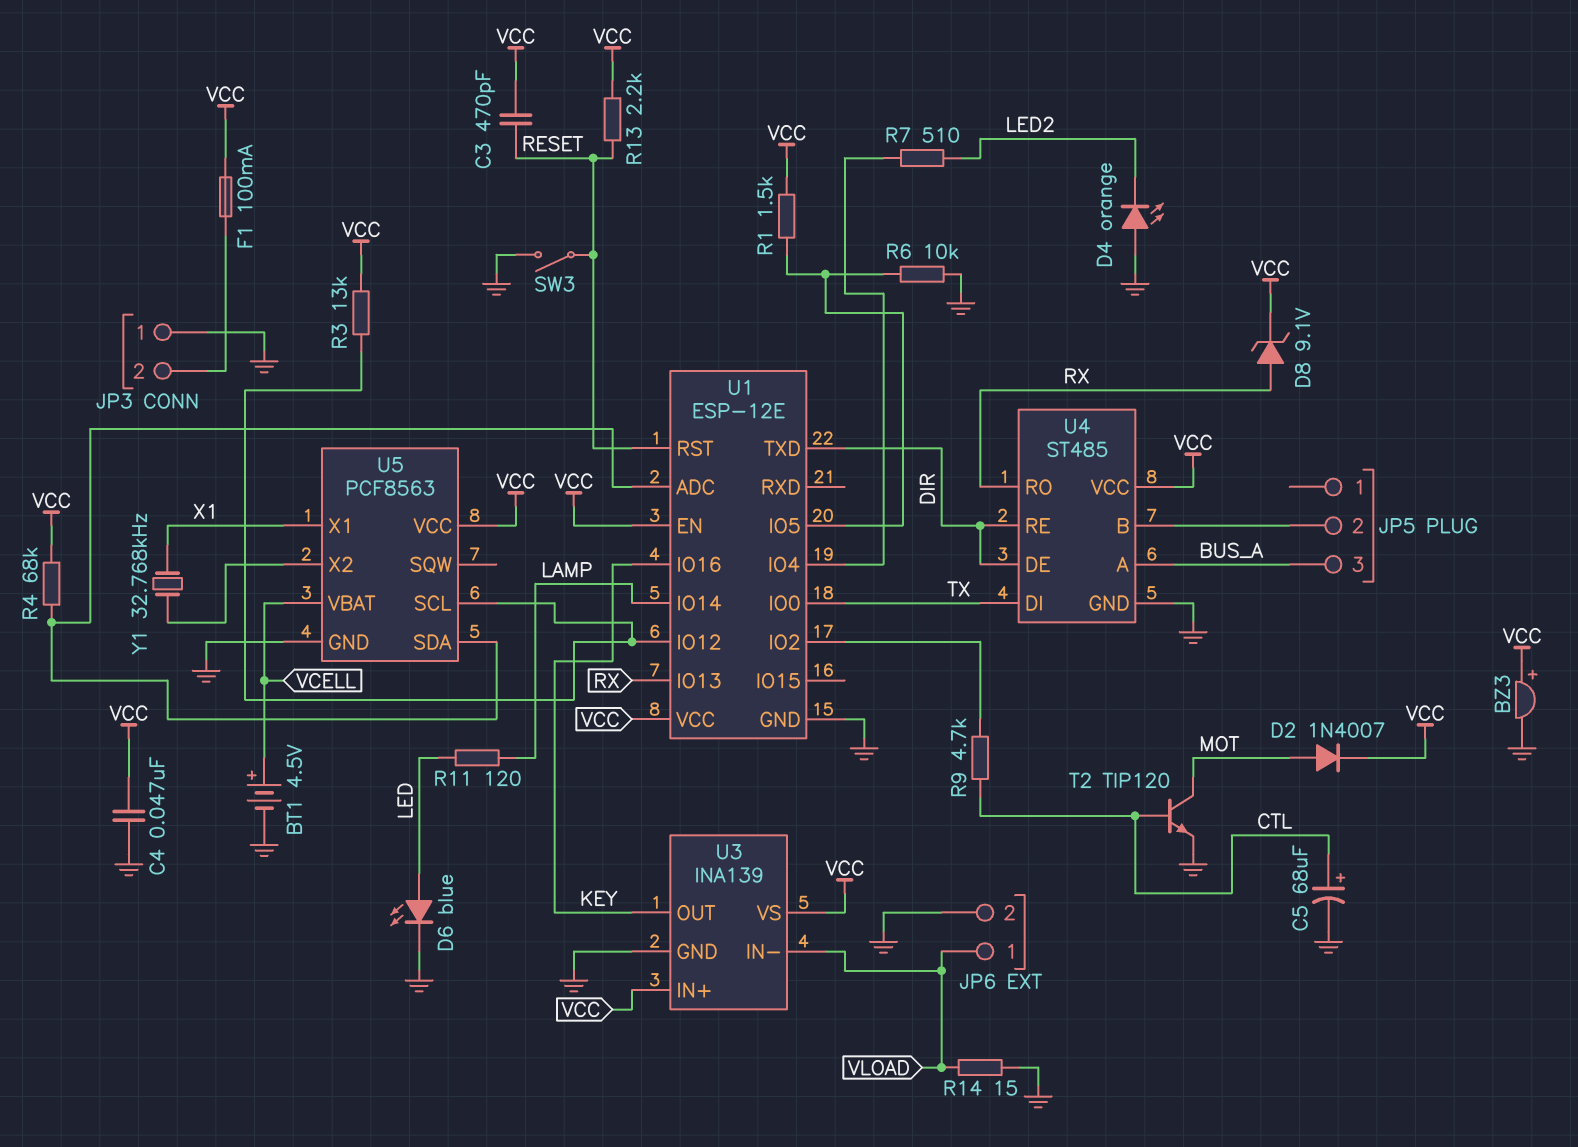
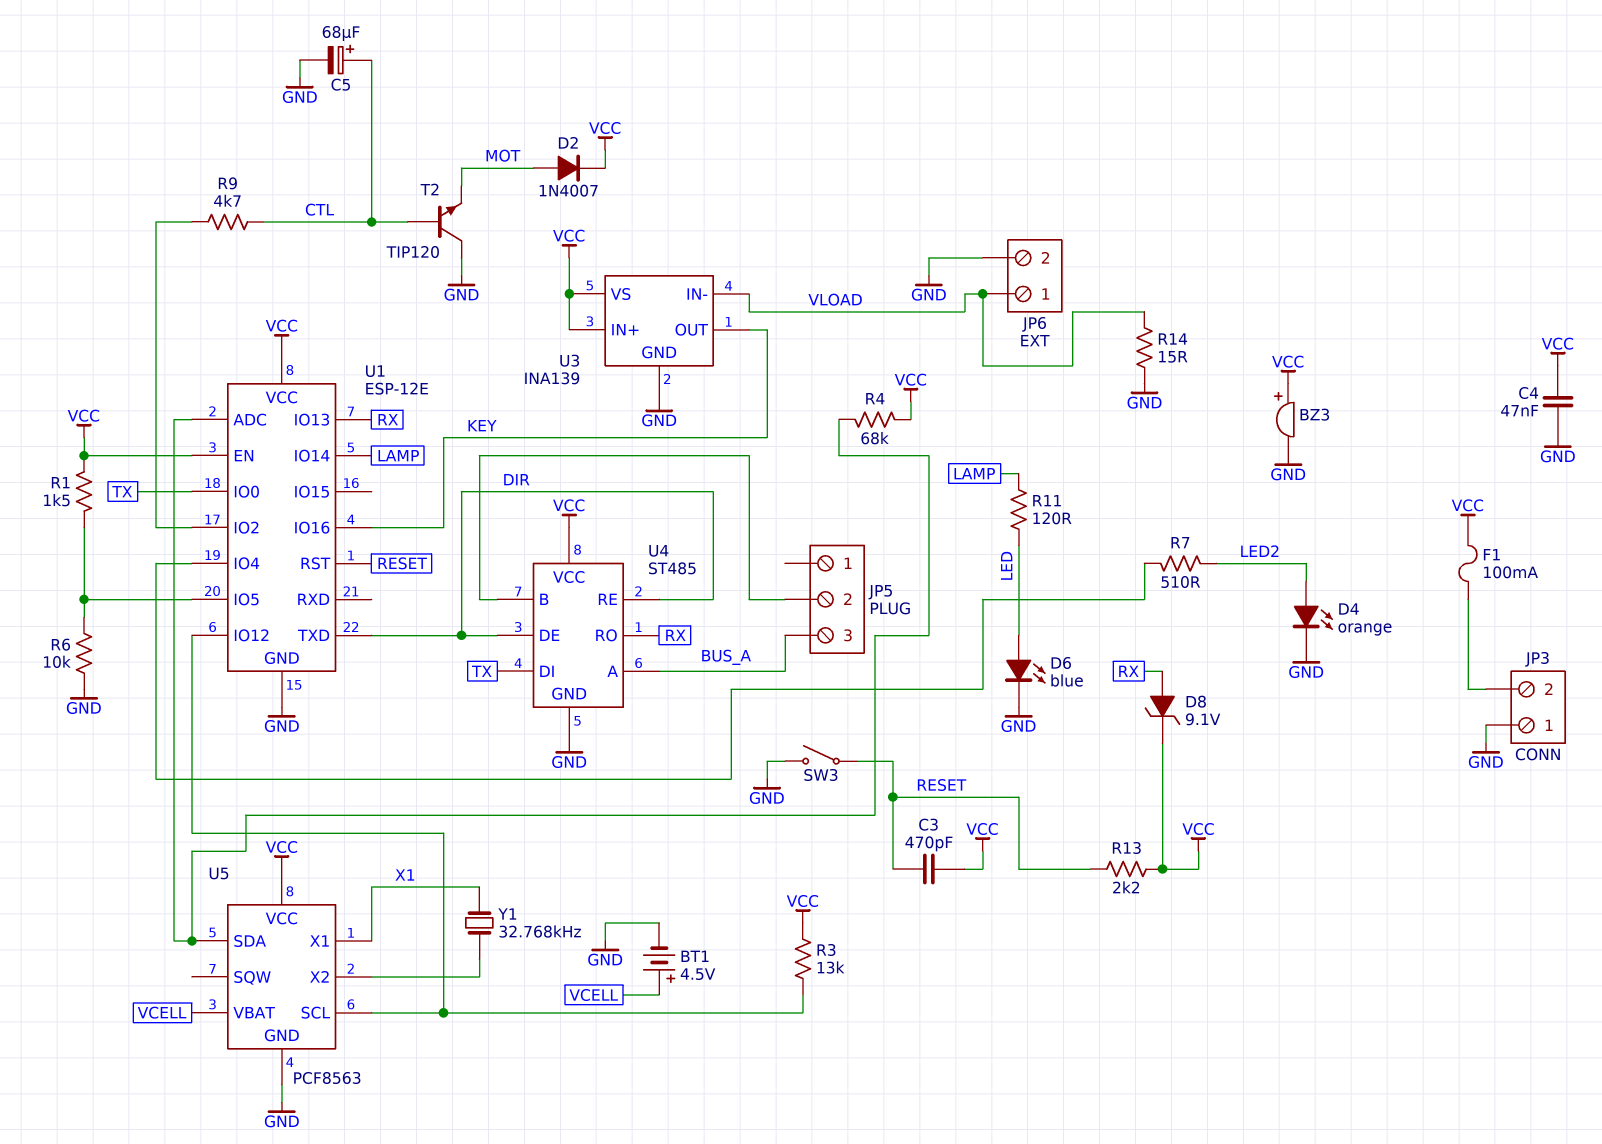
D4: LED orange (A GND, K LED2) -> LED orange (A LED2, K GND)
T2: NPN TIP120 (B CTL, C MOT, E GND) -> NPN TIP120 (B CTL, C GND, E MOT)

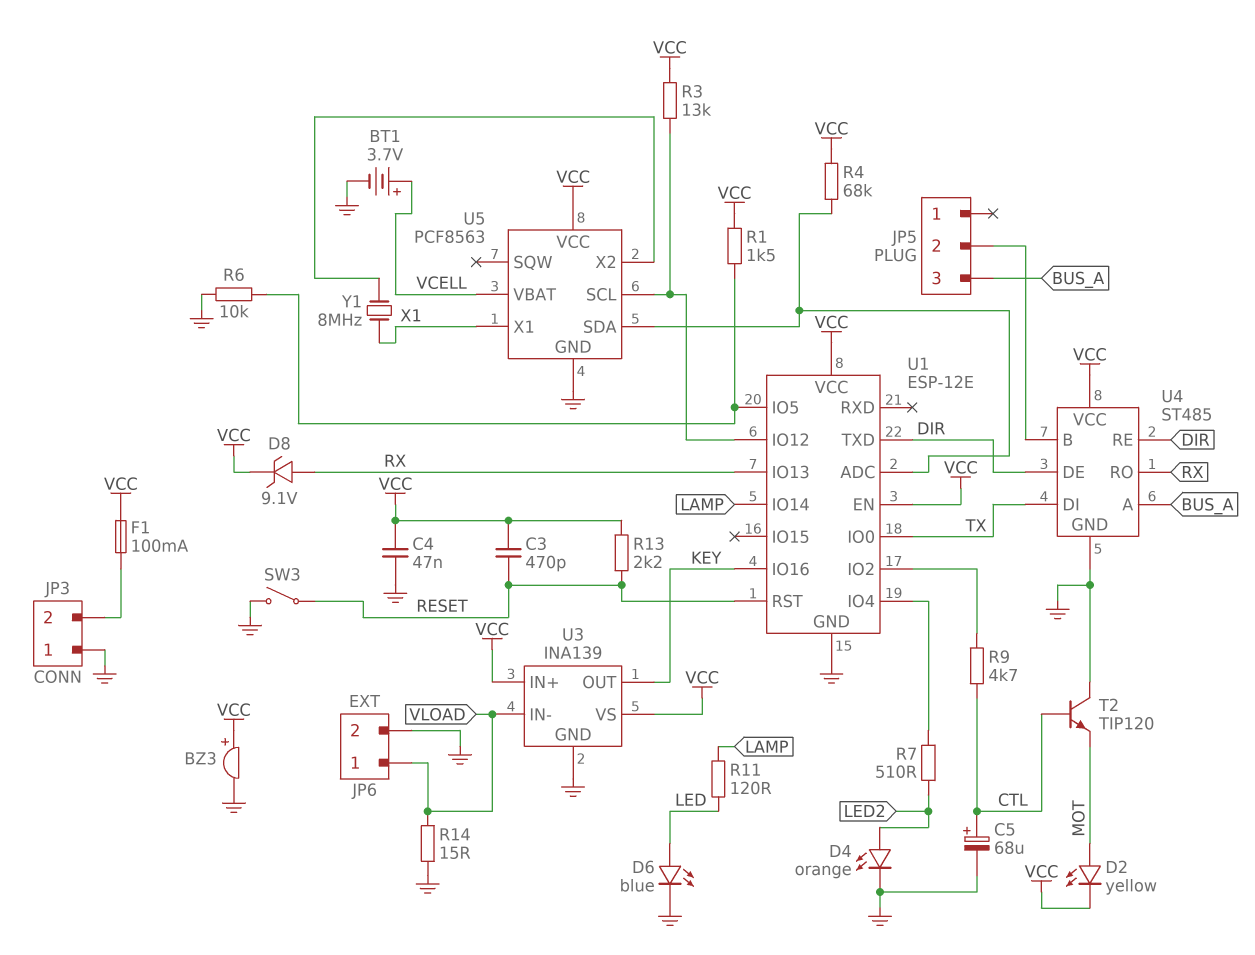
BT1: 4.5V (plus VCELL, minus GND) -> 3.7V (plus VCELL, minus GND)
D2: diode 1N4007 (A MOT, K VCC) -> LED yellow (A MOT, K VCC)
Y1: 32.768kHz (U5/X2, X1) -> 8MHz (U5/X2, X1)

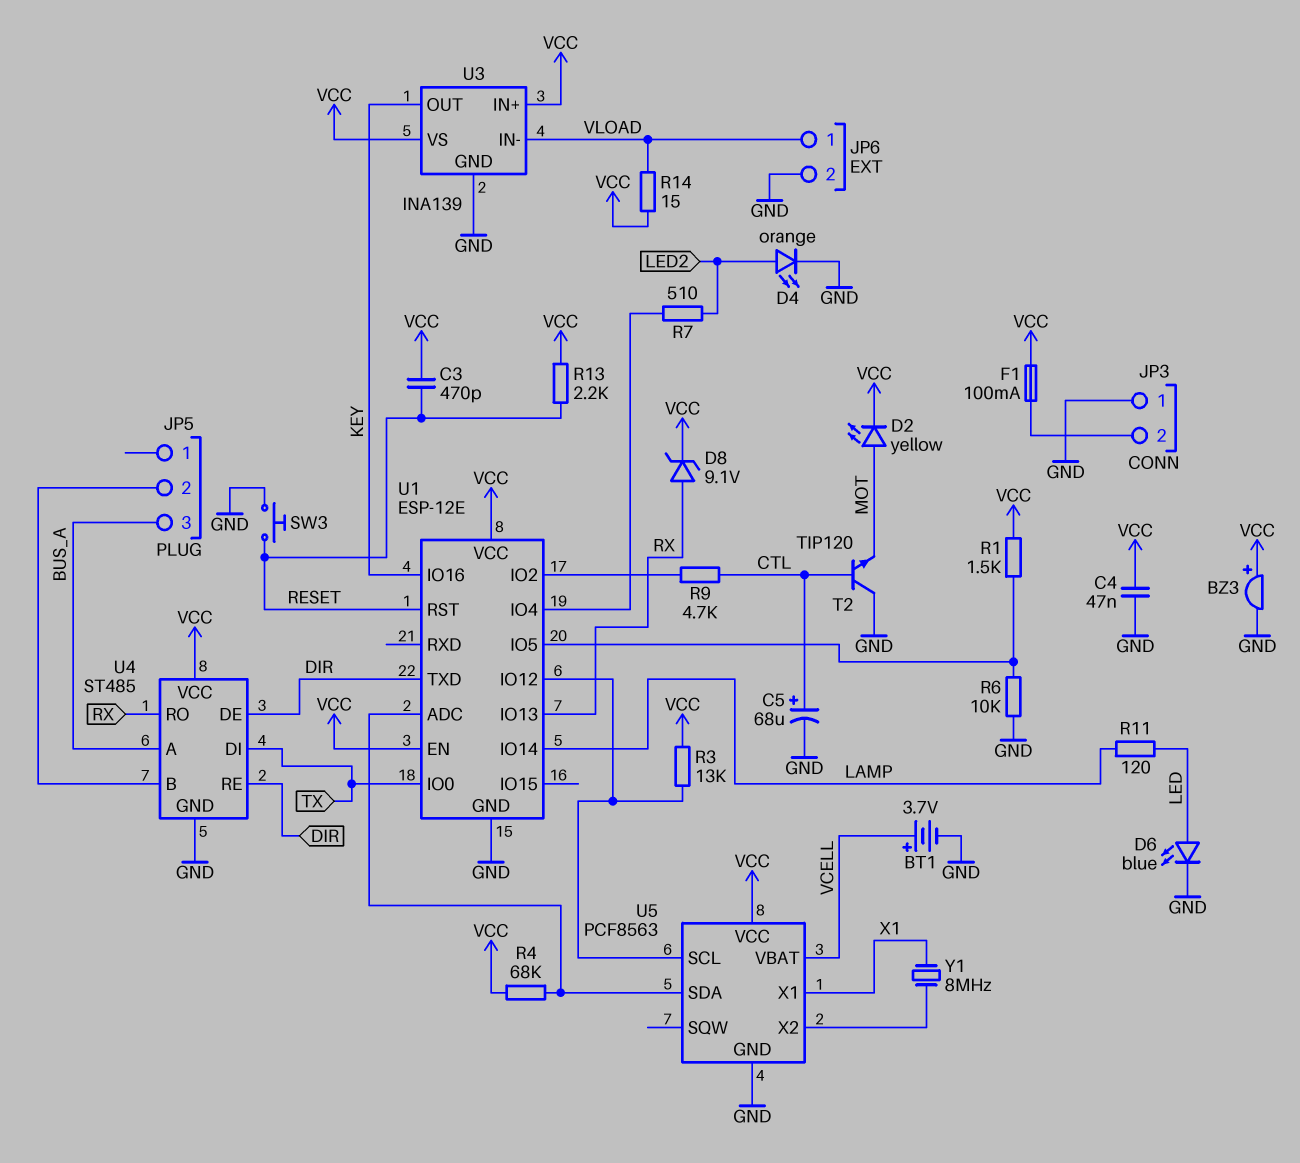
R14: 15 (GND, VLOAD) -> 15 (VCC, VLOAD)
SW3: switch (GND, RESET) -> button (GND, RESET)

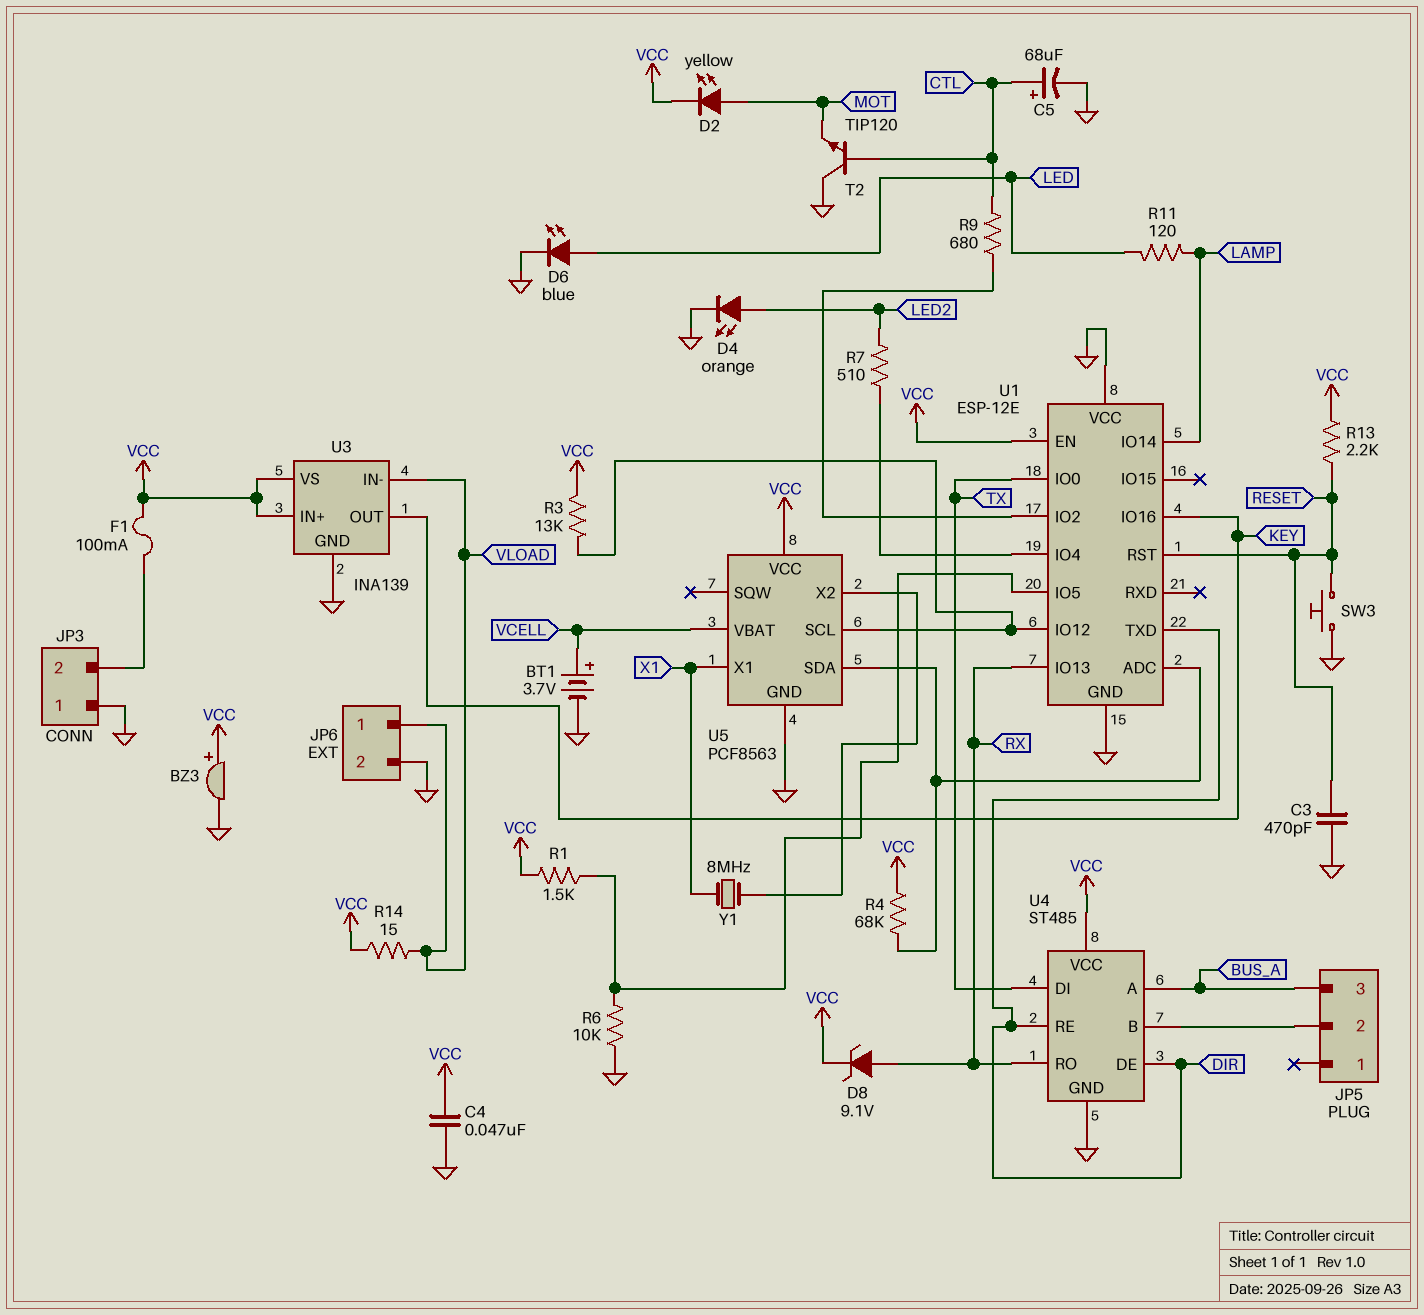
C3: 470pF (RESET, VCC) -> 470pF (GND, RESET)
R9: 4.7k (CTL, U1/IO2) -> 680 (CTL, U1/IO2)
U1 pin VCC: VCC -> GND

